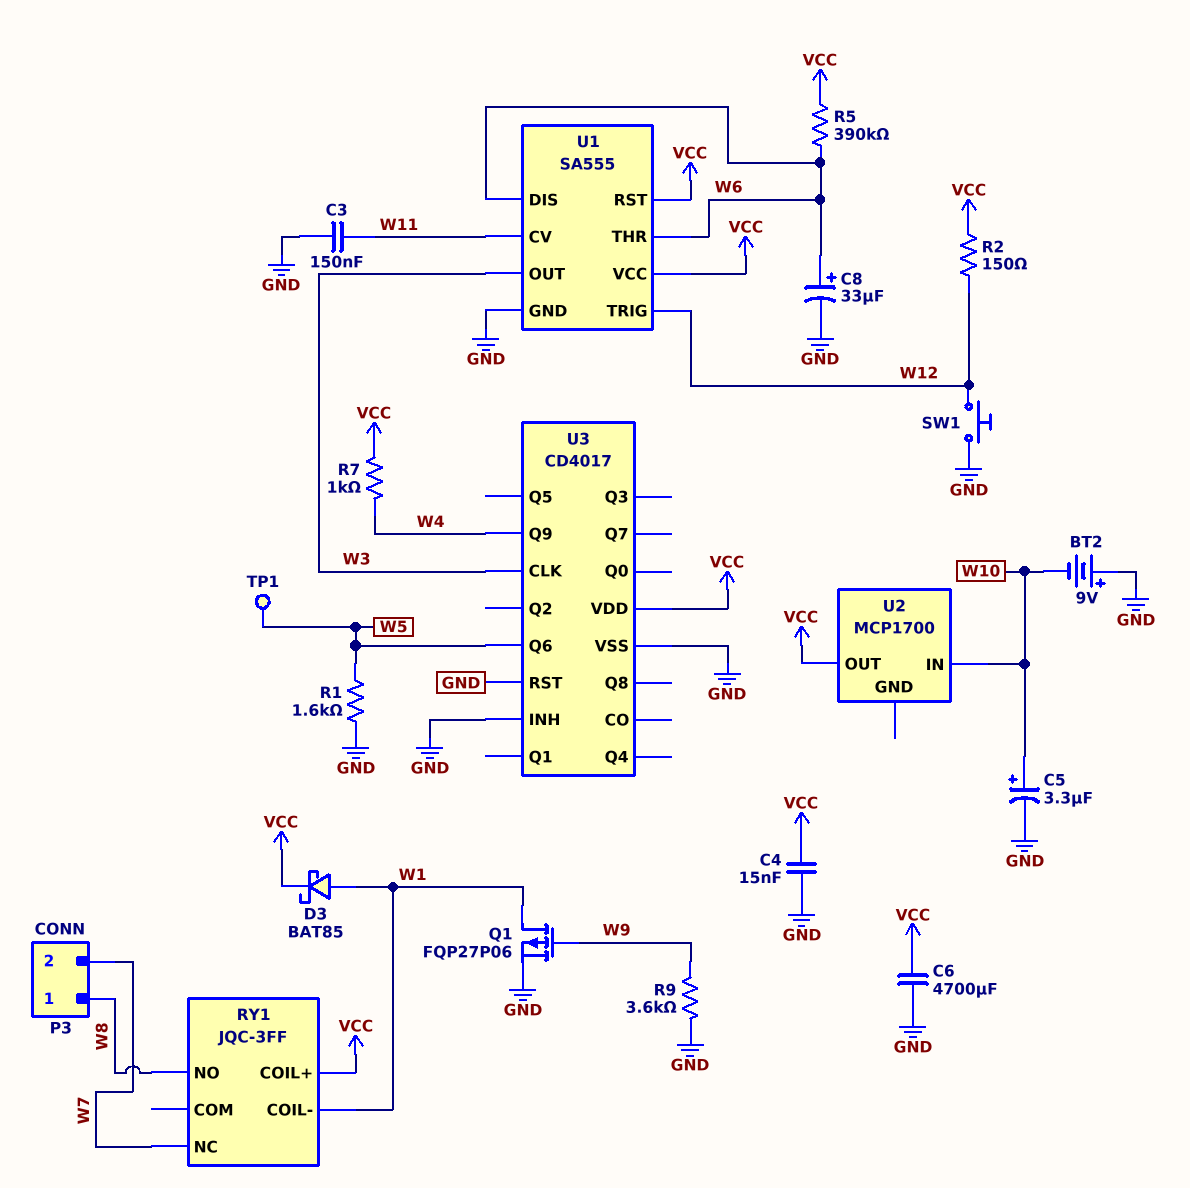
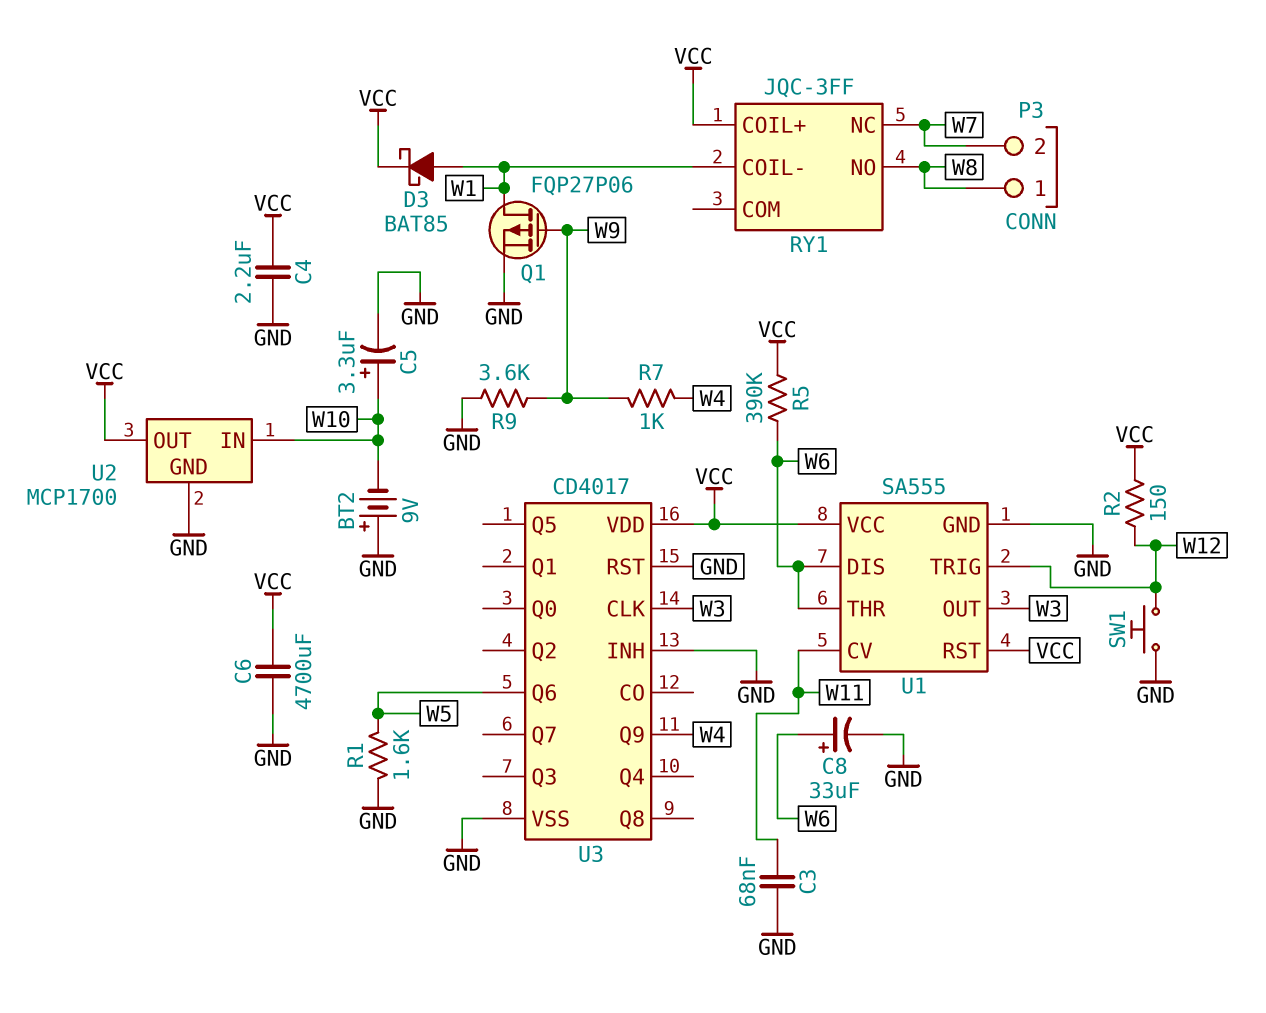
C3: 150nF (GND, W11) -> 68nF (GND, W11)
C4: 15nF (GND, VCC) -> 2.2uF (GND, VCC)
R7: 1k (VCC, W4) -> 1k (W4, W9)
TP1: test point (W5) -> none
U2 pin GND: none -> GND

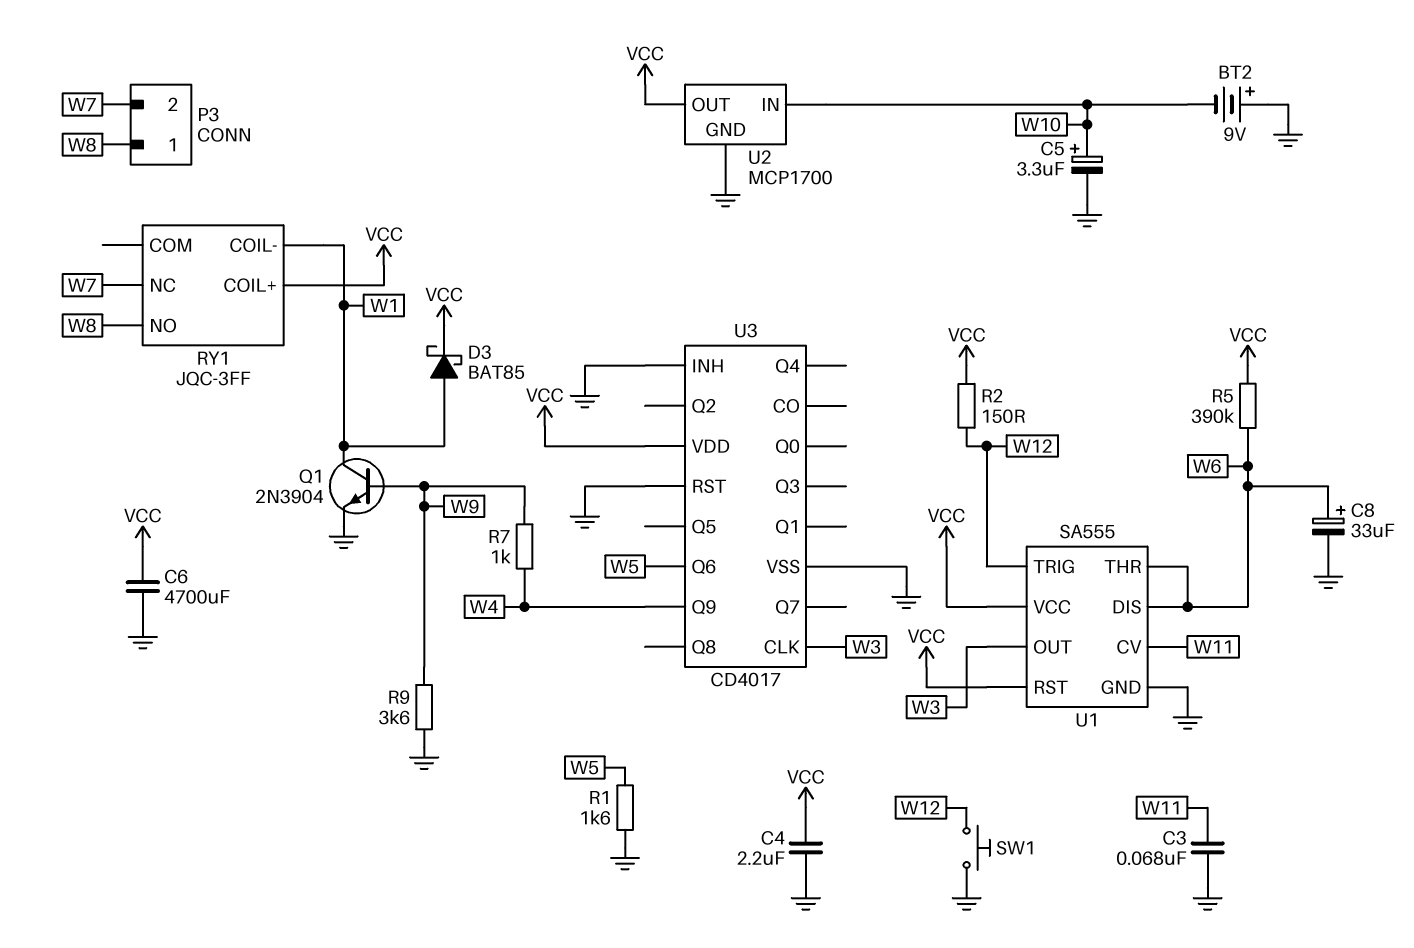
Q1: PMOS FQP27P06 (G W9, D W1, S GND) -> NPN 2N3904 (B W9, C W1, E GND)

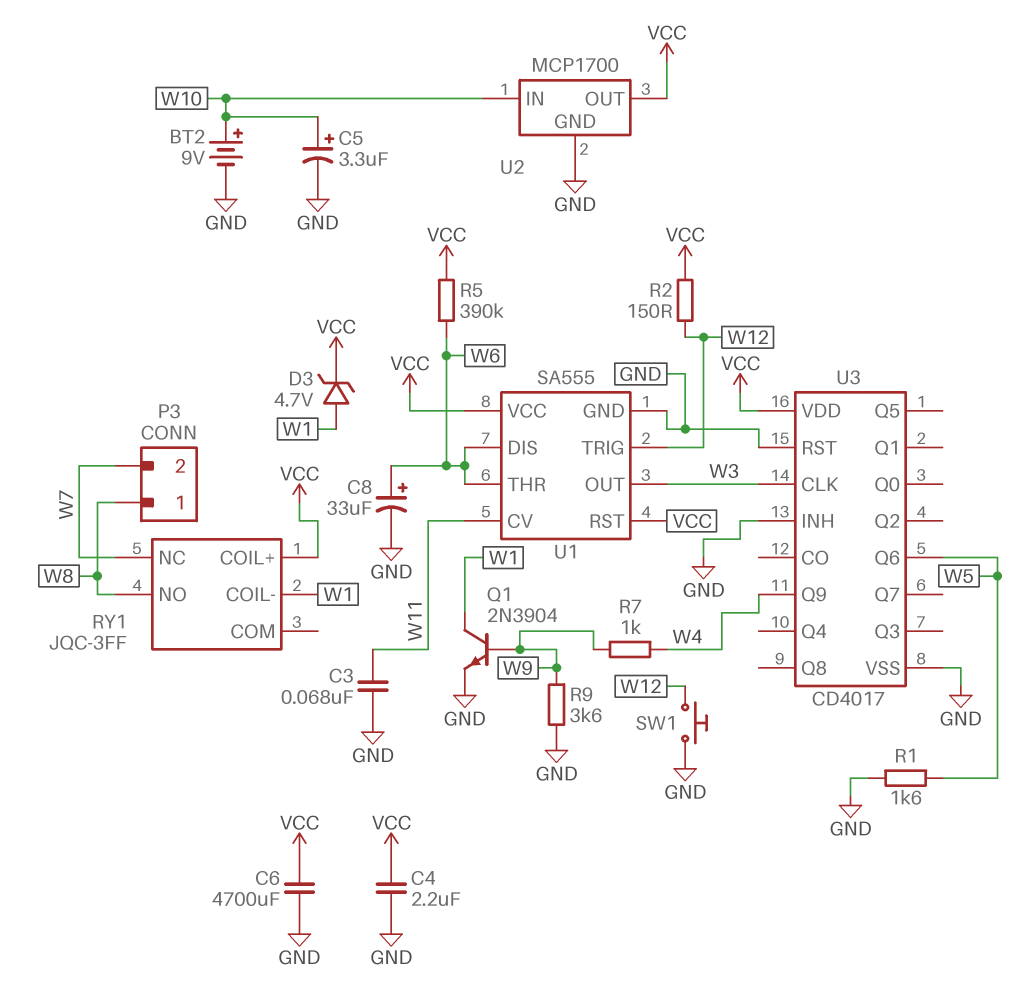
BT2: 9V (plus GND, minus W10) -> 9V (plus W10, minus GND)
D3: schottky BAT85 (A W1, K VCC) -> zener 4.7V (A W1, K VCC)

